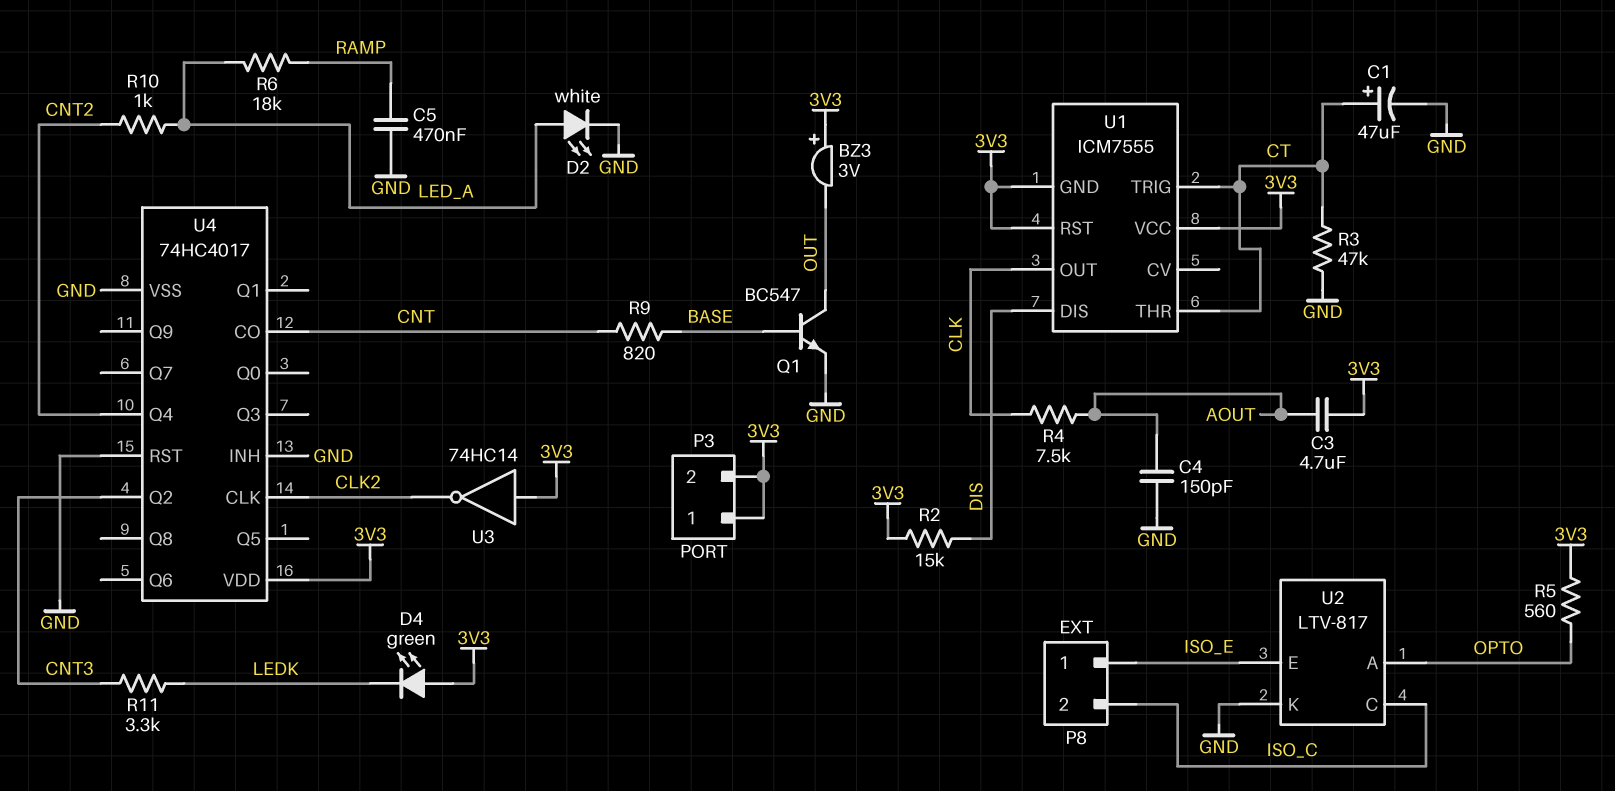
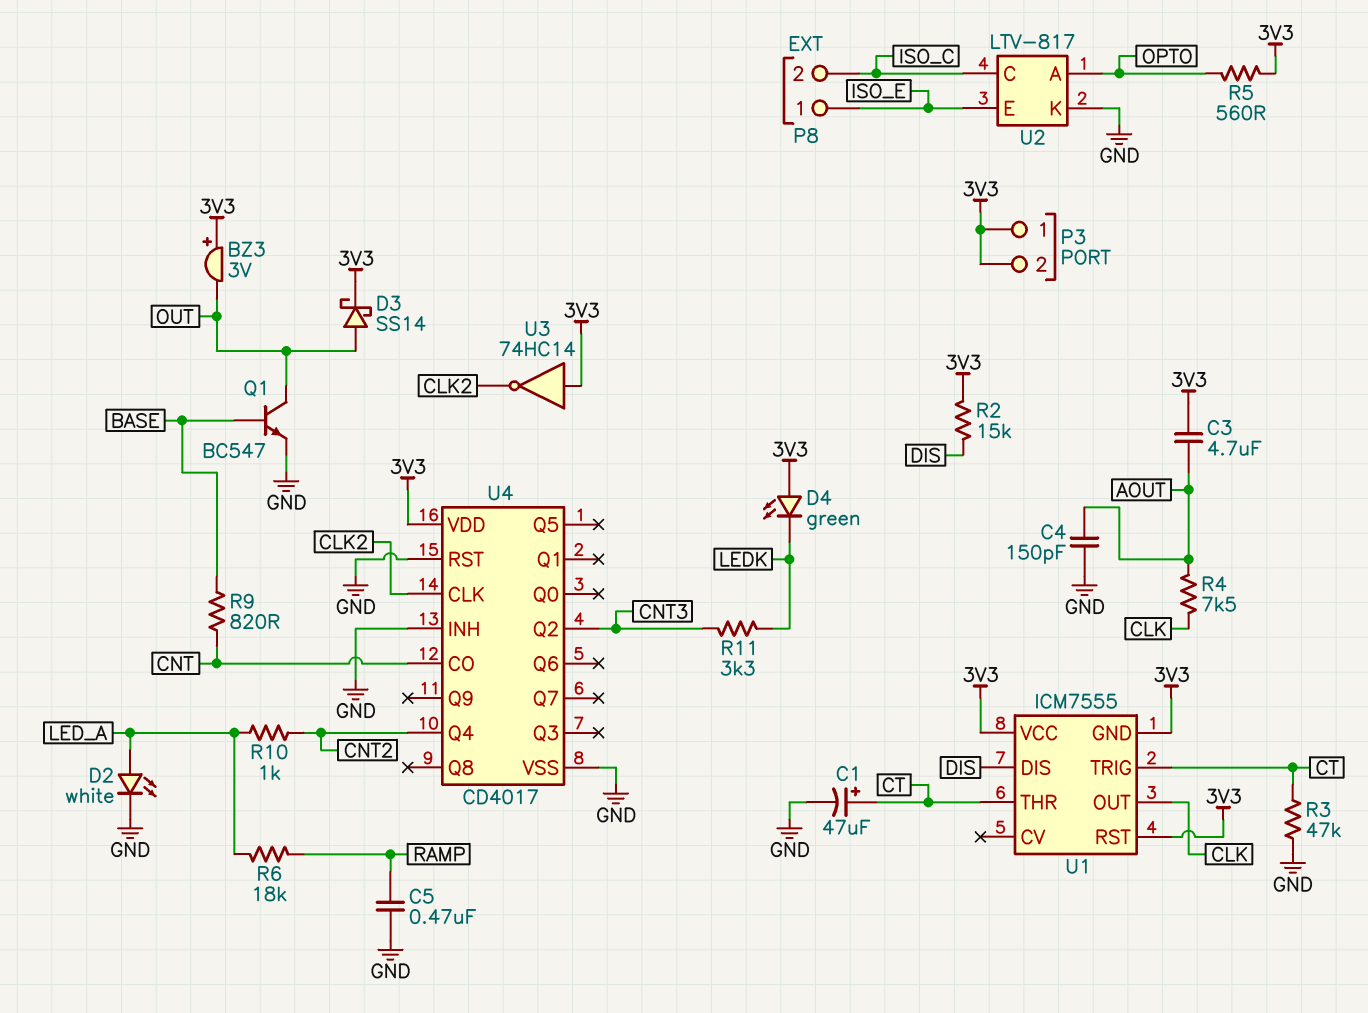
D3: none -> schottky SS14 (A OUT, K 3V3)
U4: 74HC4017 -> CD4017

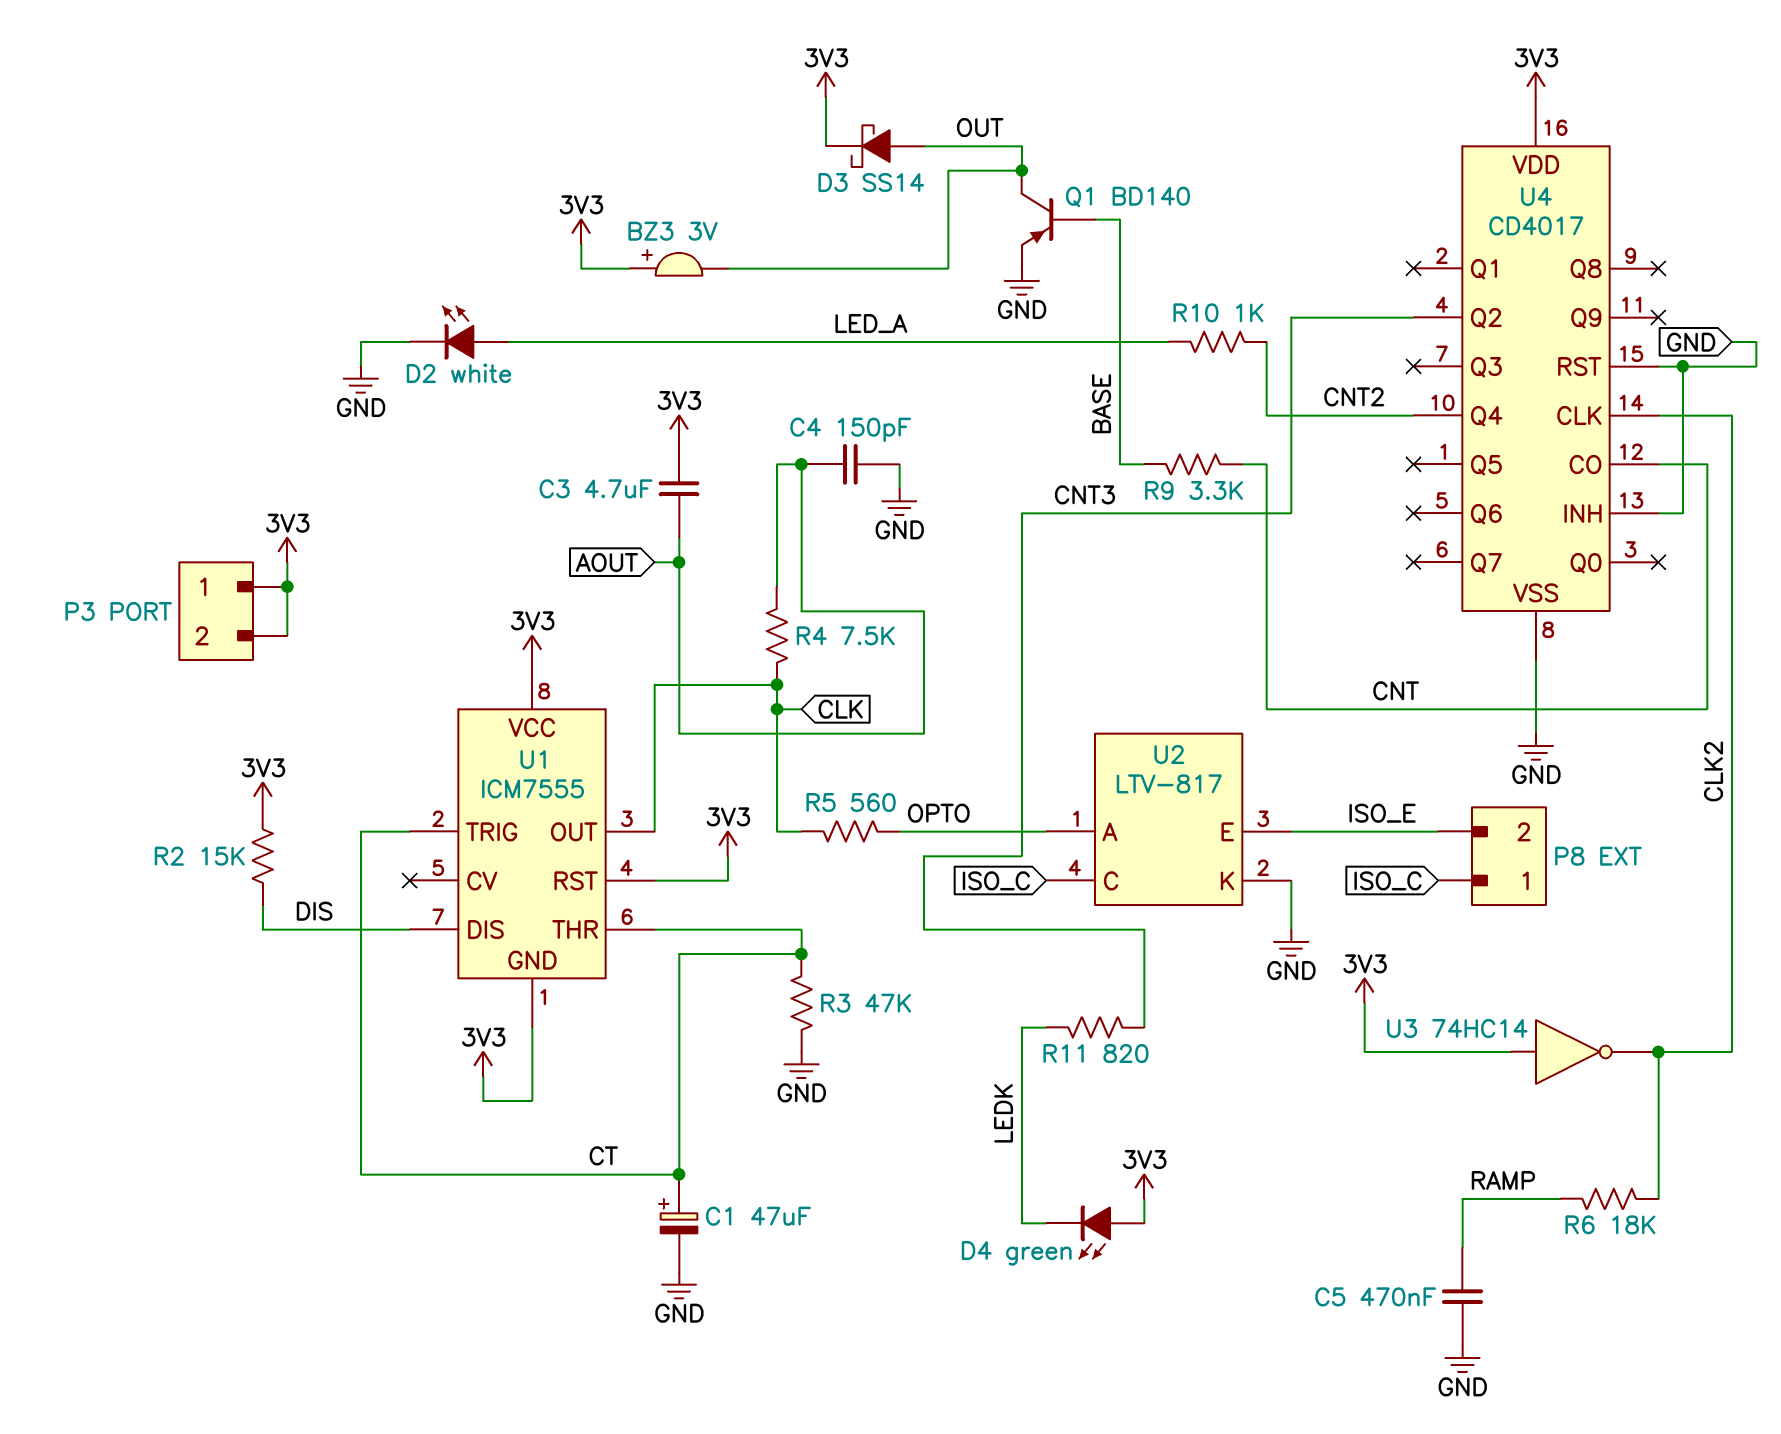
P8 pin 1: ISO_E -> ISO_C
P8 pin 2: ISO_C -> ISO_E
Q1: NPN BC547 (B BASE, C OUT, E GND) -> PNP BD140 (B BASE, C OUT, E GND)
R5: 560 (3V3, OPTO) -> 560 (CLK, OPTO)
R6: 18k (LED_A, RAMP) -> 18k (CLK2, RAMP)
R9: 820 (BASE, CNT) -> 3.3k (BASE, CNT)
R11: 3.3k (CNT3, LEDK) -> 820 (CNT3, LEDK)

